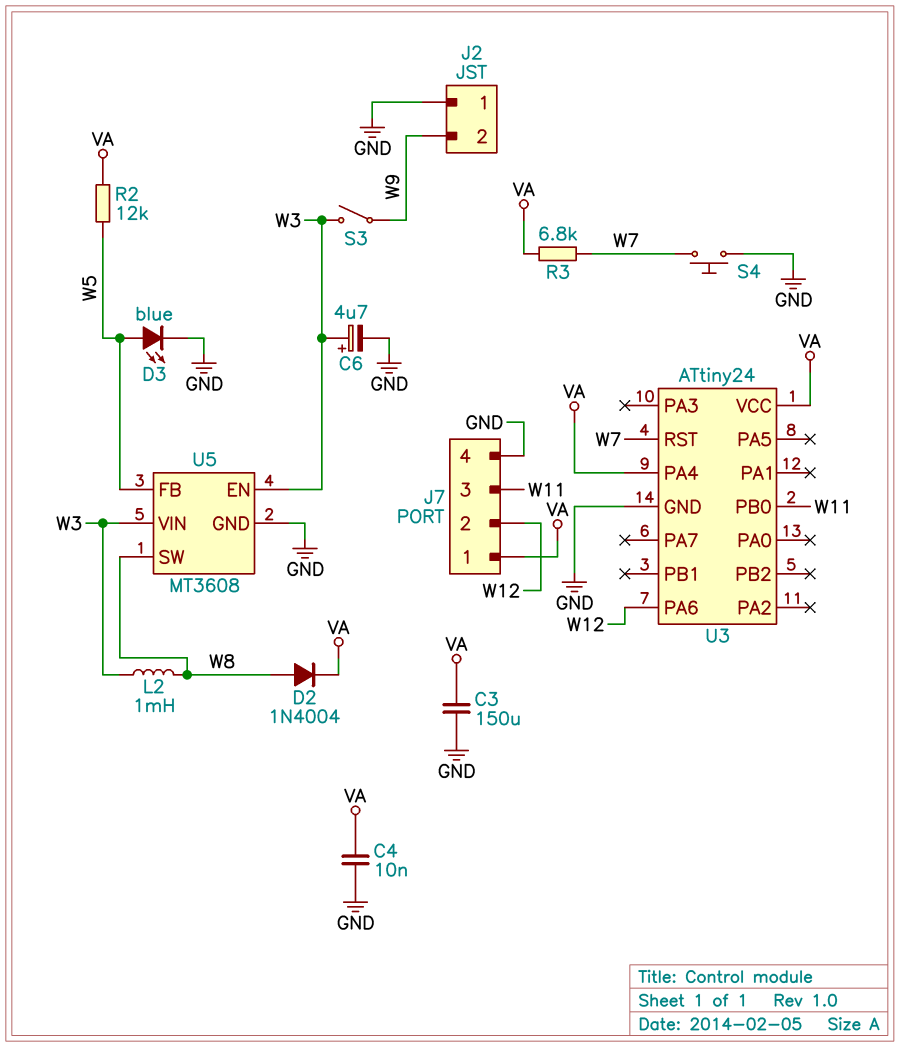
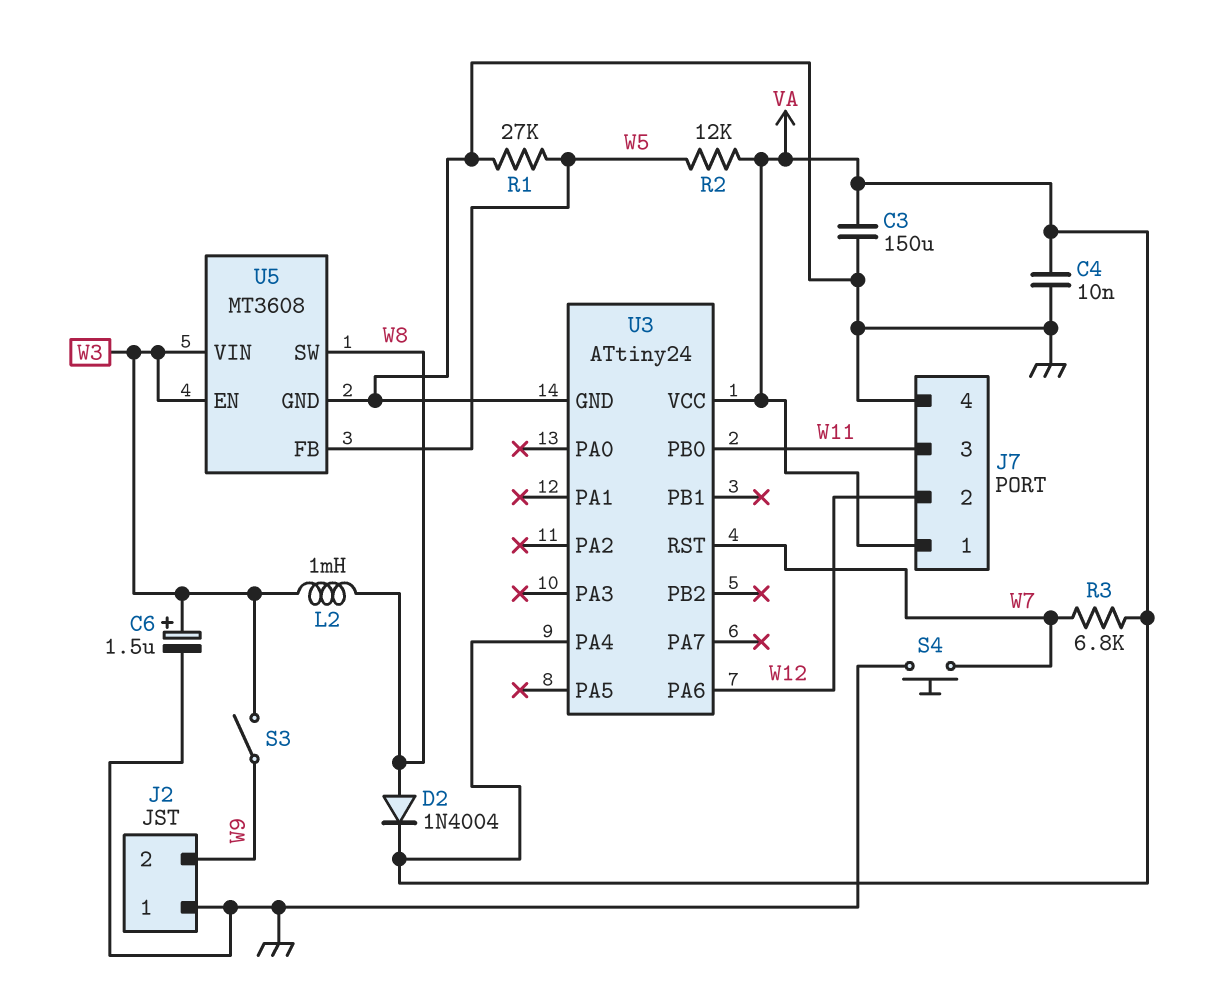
C6: 4.7uF (plus W3, minus GND) -> 1.5uF (plus W3, minus GND)
D3: LED blue (A W5, K GND) -> none
R1: none -> 27k (GND, W5)

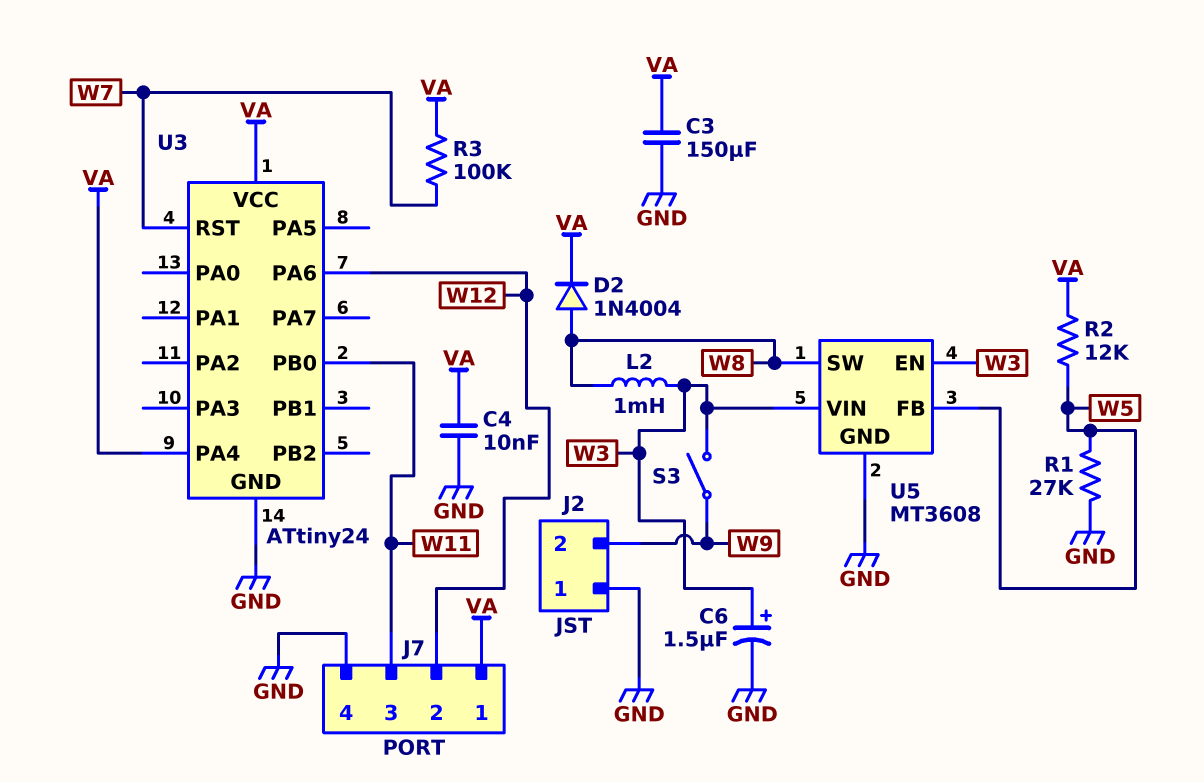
R3: 6.8k (VA, W7) -> 100k (VA, W7)
S4: button (GND, W7) -> none

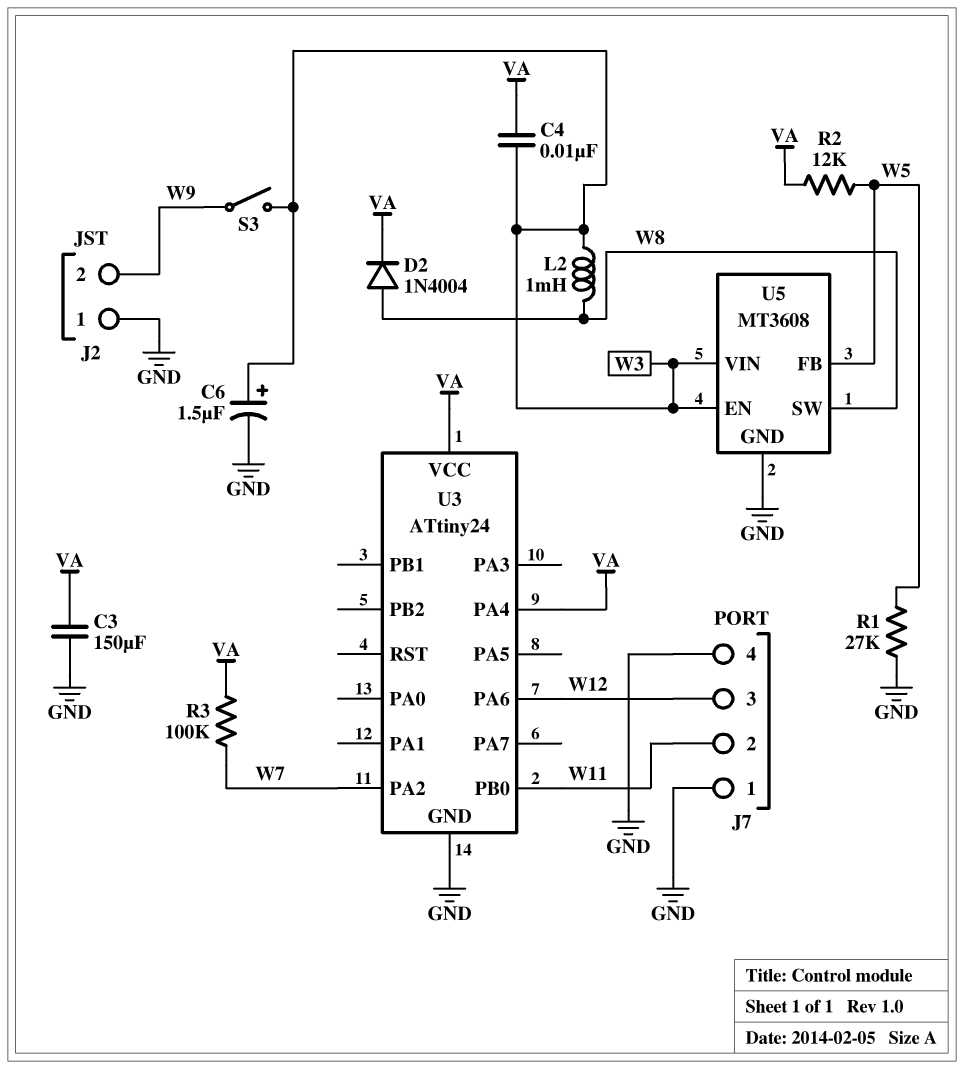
C4: 10nF (GND, VA) -> 10nF (VA, W3)
J7 pin 1: VA -> GND
J7 pin 2: W12 -> W11
J7 pin 3: W11 -> W12
U3 pin PA2: none -> W7
U3 pin RST: W7 -> none

